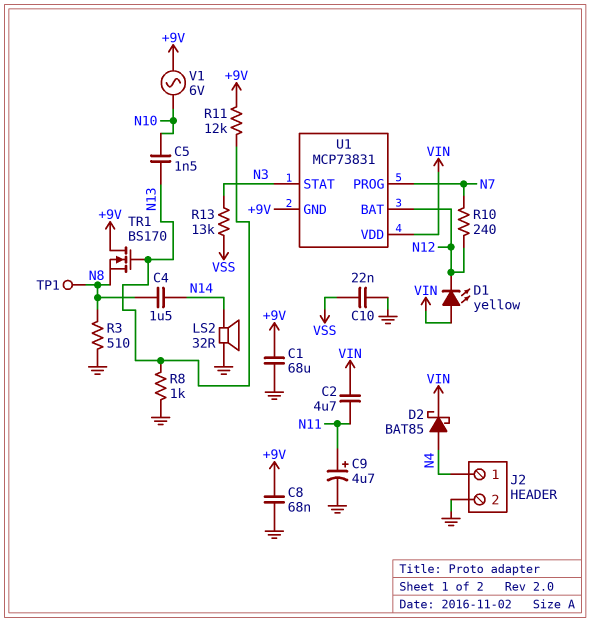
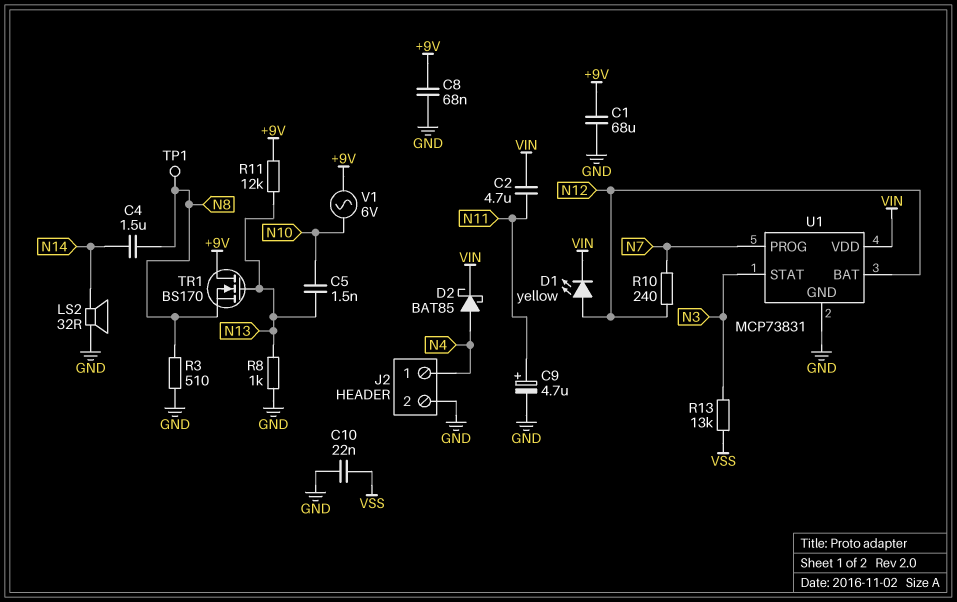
D1: LED yellow (A VIN, K N12) -> LED yellow (A N12, K VIN)
U1 pin GND: +9V -> GND

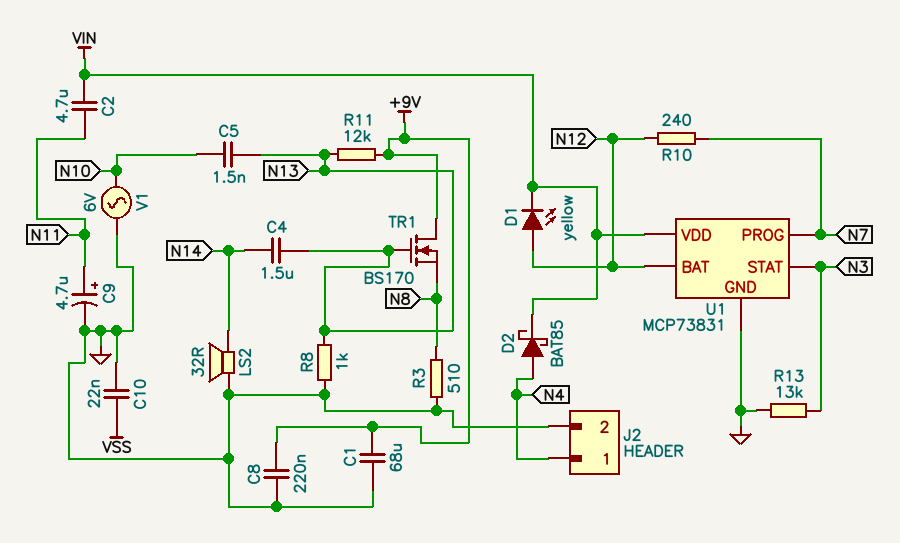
C4: 1.5uF (N8, N14) -> 1.5uF (N13, N14)
C8: 68nF (+9V, GND) -> 220nF (+9V, GND)
R13: 13k (N3, VSS) -> 13k (GND, N3)
TP1: test point (N8) -> none
V1: AC 6V (+9V, N10) -> AC 6V (GND, N10)

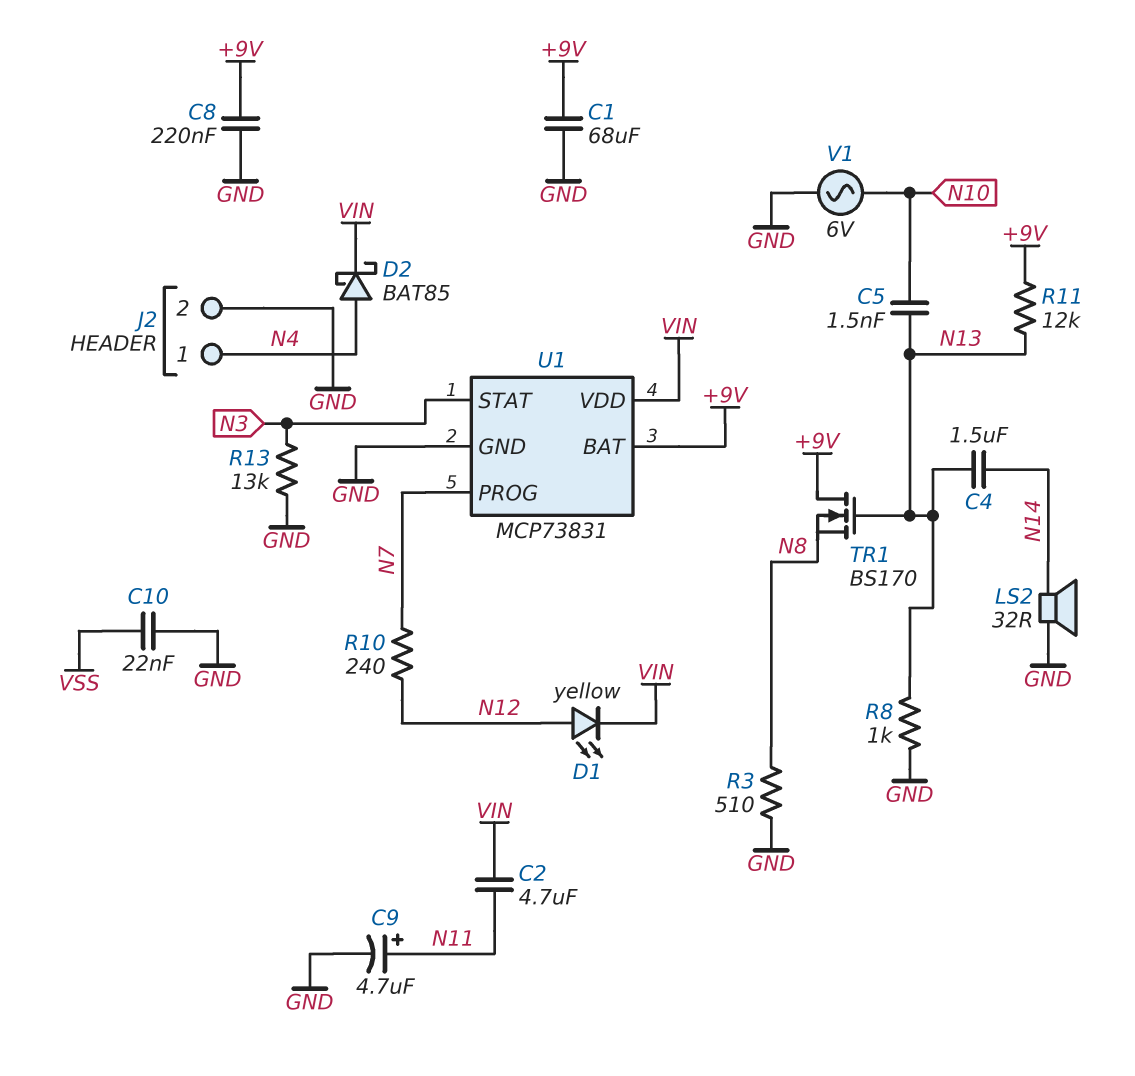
U1 pin BAT: N12 -> +9V

